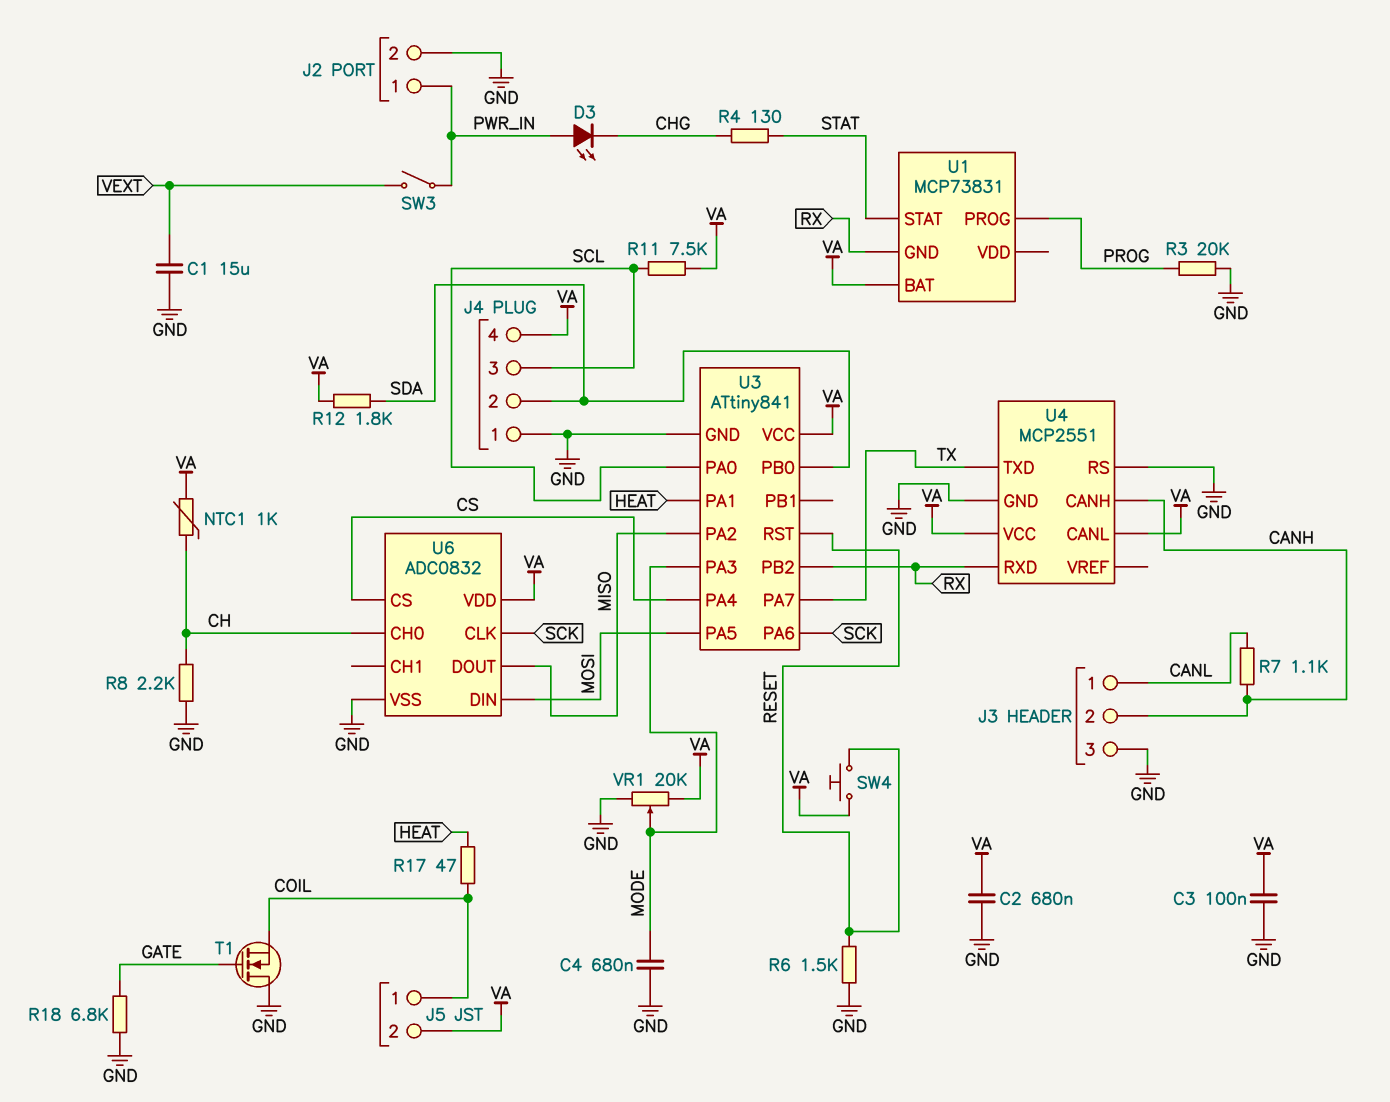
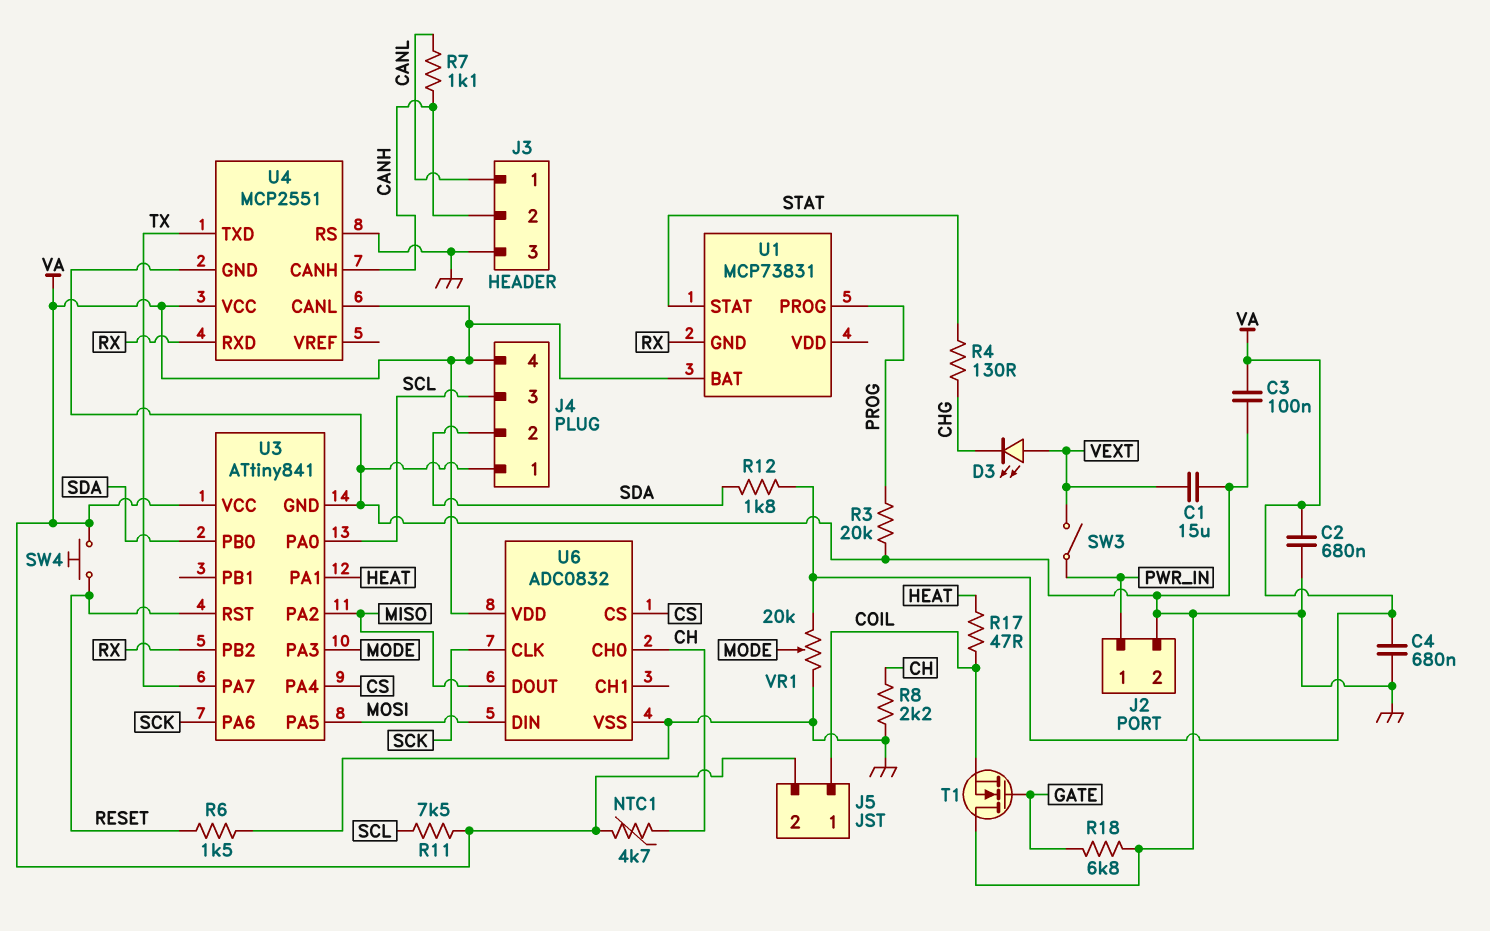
C4: 680nF (GND, MODE) -> 680nF (GND, VA)
D3: LED (A PWR_IN, K CHG) -> LED (A VEXT, K CHG)
NTC1: 1k (CH, VA) -> 4.7k (CH, VA)

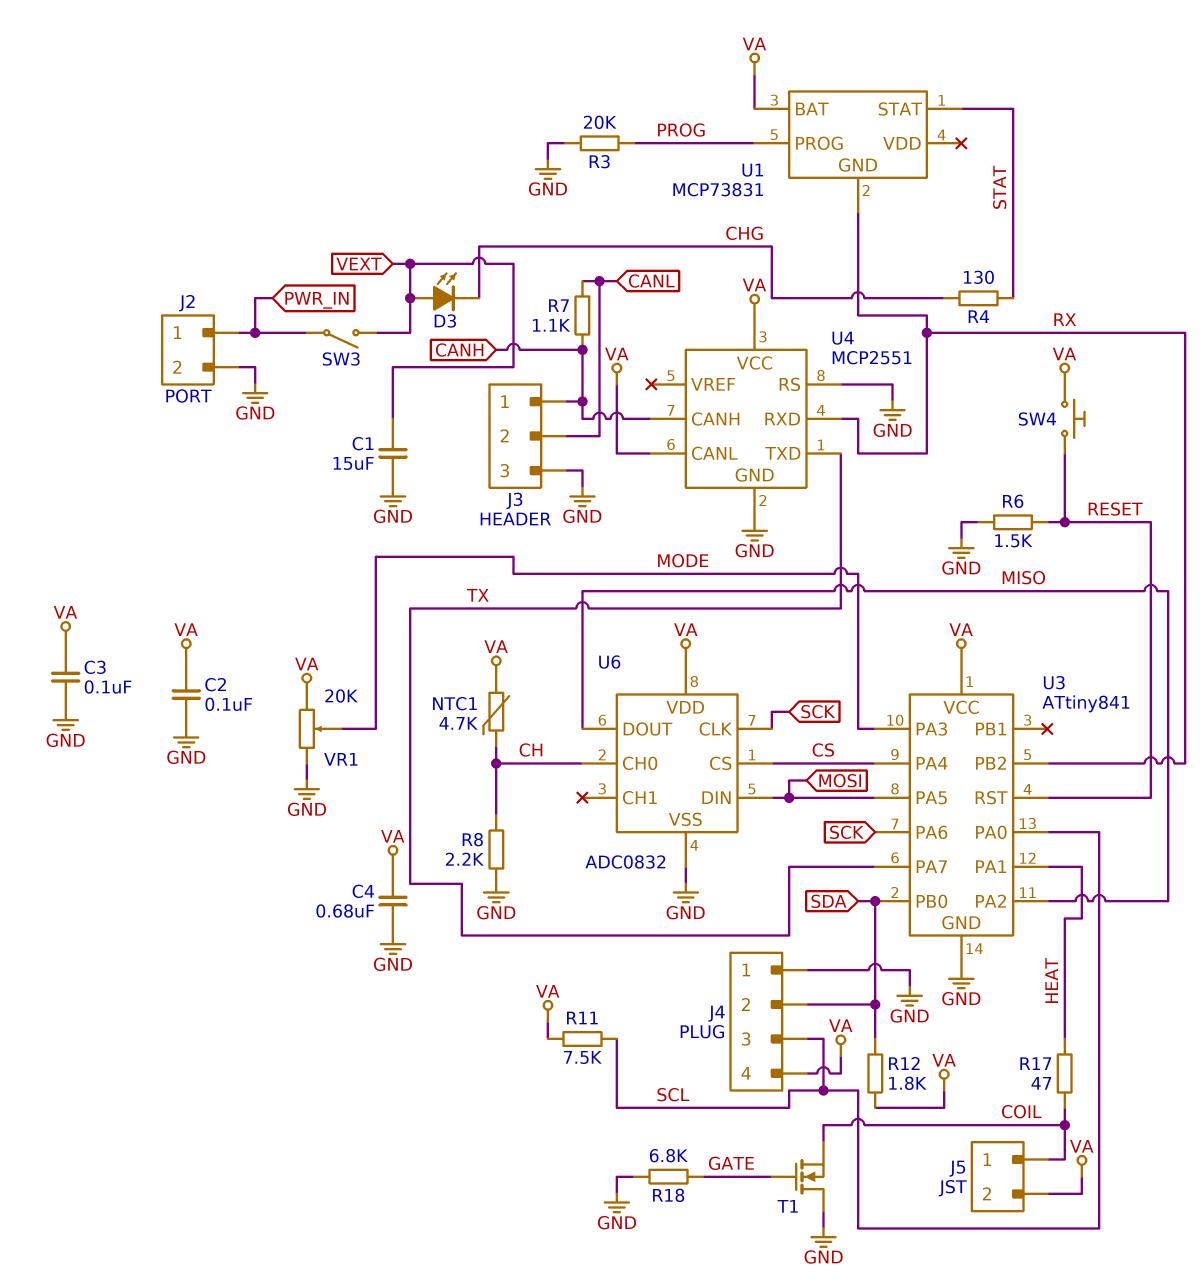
C2: 680nF (GND, VA) -> 100nF (GND, VA)
J3 pin 1: CANL -> CANH
J3 pin 2: CANH -> CANL

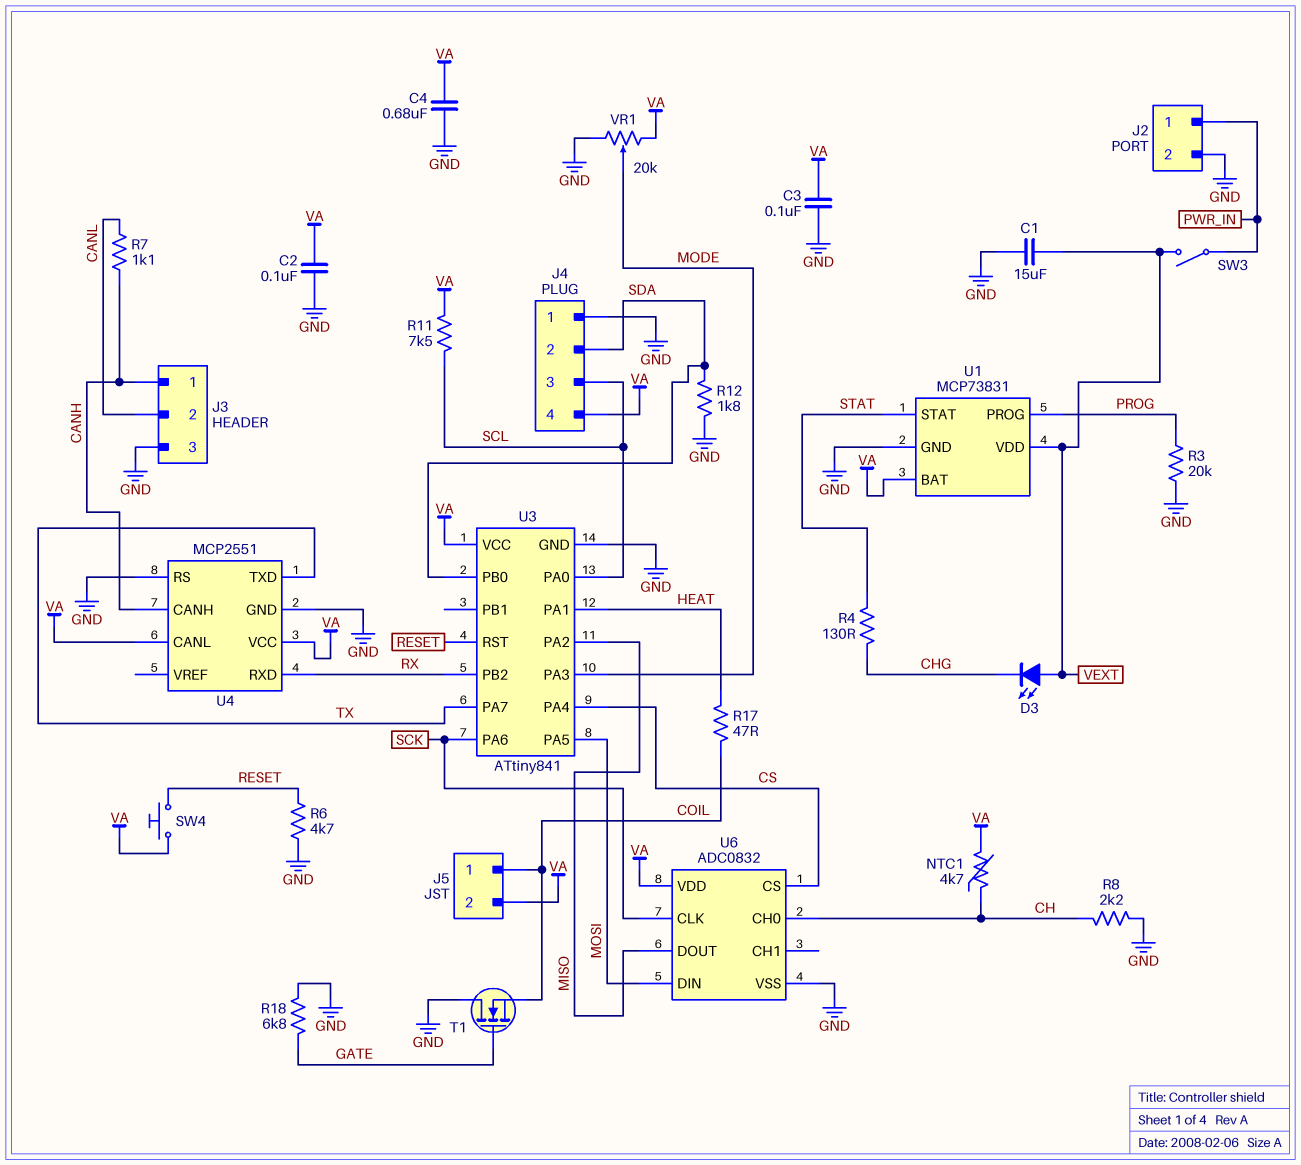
R6: 1.5k (GND, RESET) -> 4.7k (GND, RESET)
R12: 1.8k (SDA, VA) -> 1.8k (GND, SDA)
U1 pin GND: RX -> GND
U1 pin VDD: none -> VEXT

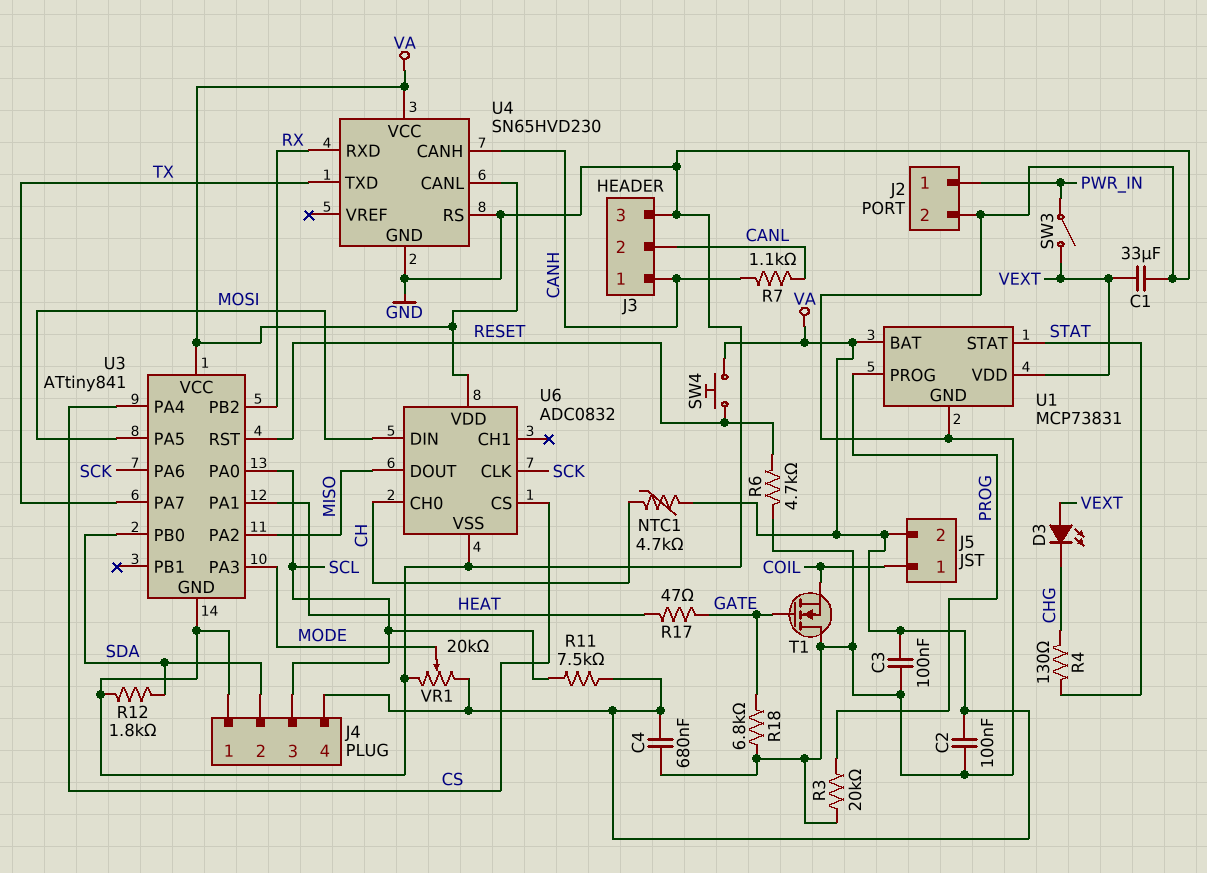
C1: 15uF (GND, VEXT) -> 33uF (GND, VEXT)
R8: 2.2k (CH, GND) -> none
R17: 47 (COIL, HEAT) -> 47 (GATE, HEAT)
U4: MCP2551 -> SN65HVD230

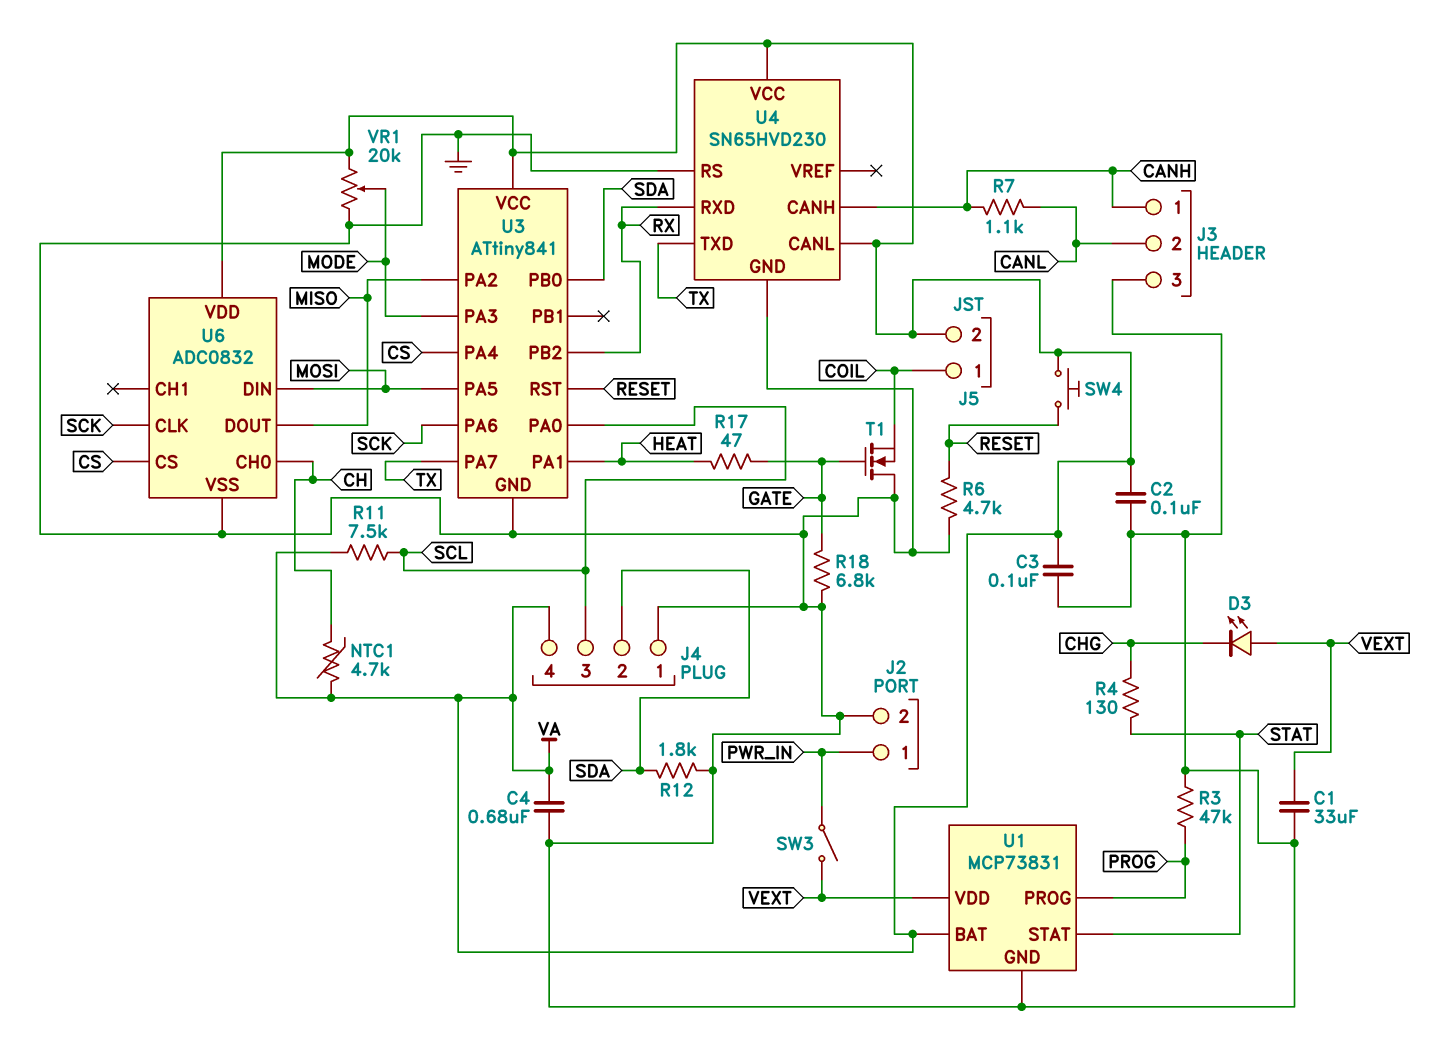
R3: 20k (GND, PROG) -> 47k (GND, PROG)

